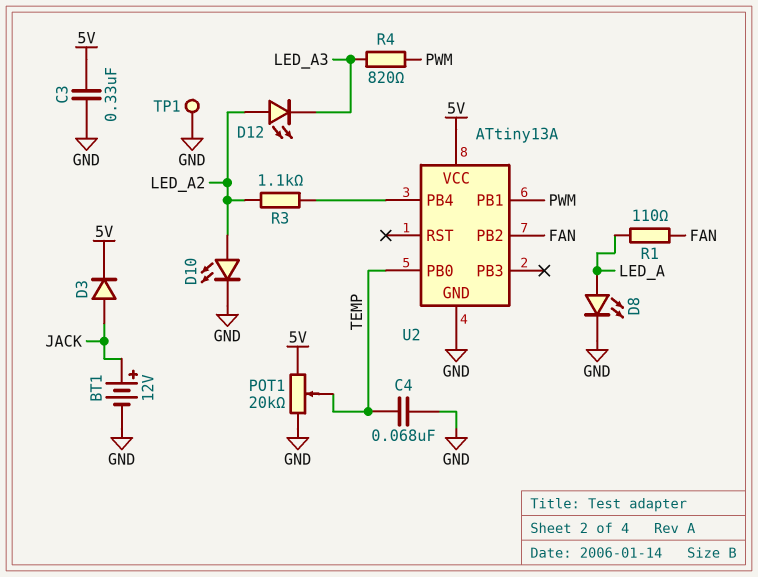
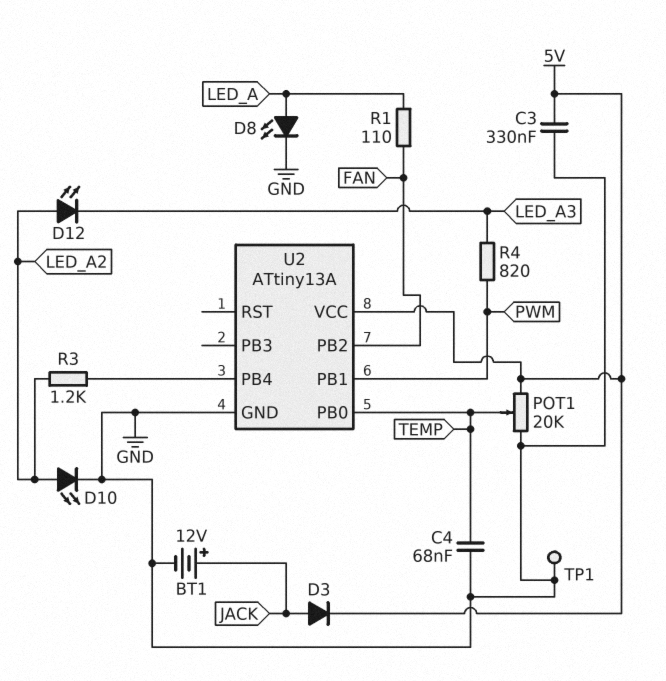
R3: 1.1k (LED_A2, U2/PB4) -> 1.2k (LED_A2, U2/PB4)

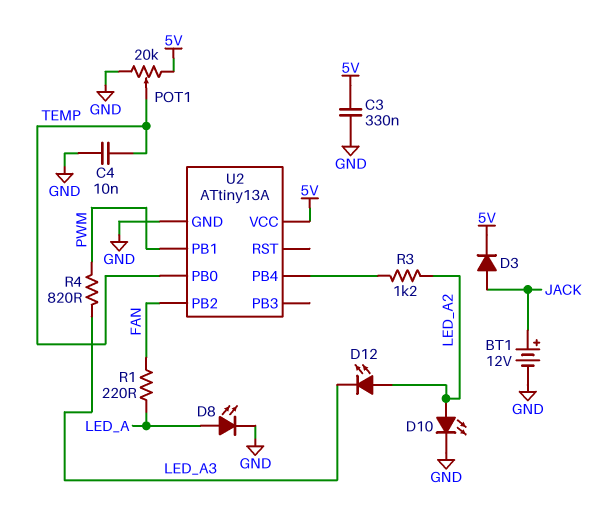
C4: 68nF (GND, TEMP) -> 10nF (GND, TEMP)
R1: 110 (FAN, LED_A) -> 220 (FAN, LED_A)
TP1: test point (GND) -> none

